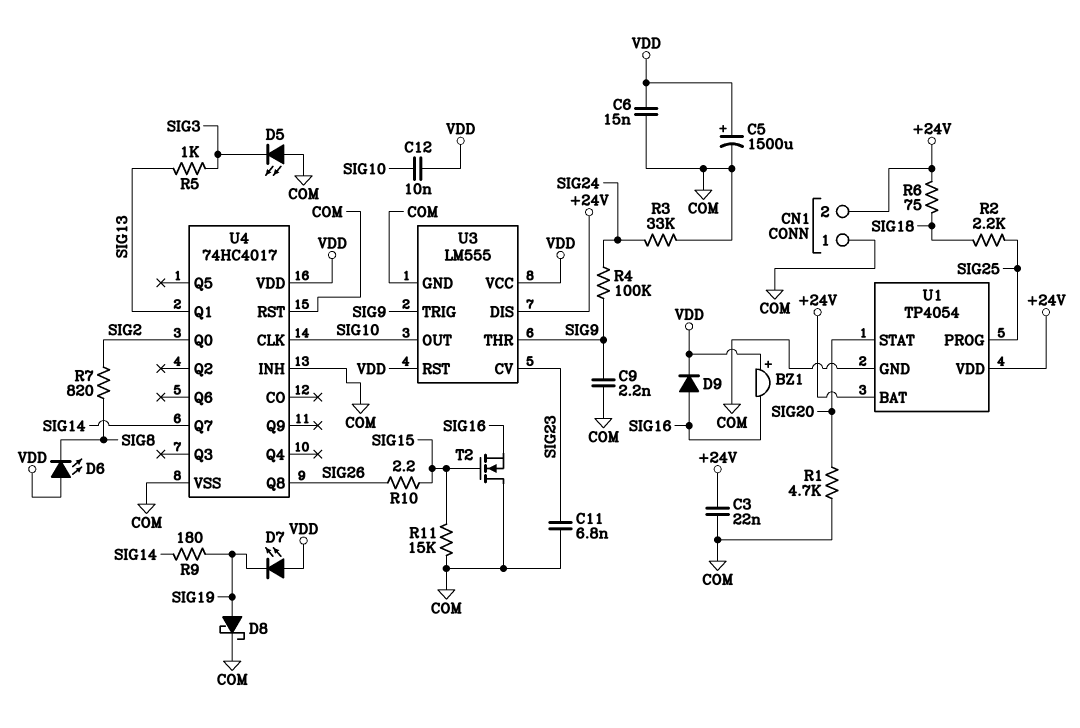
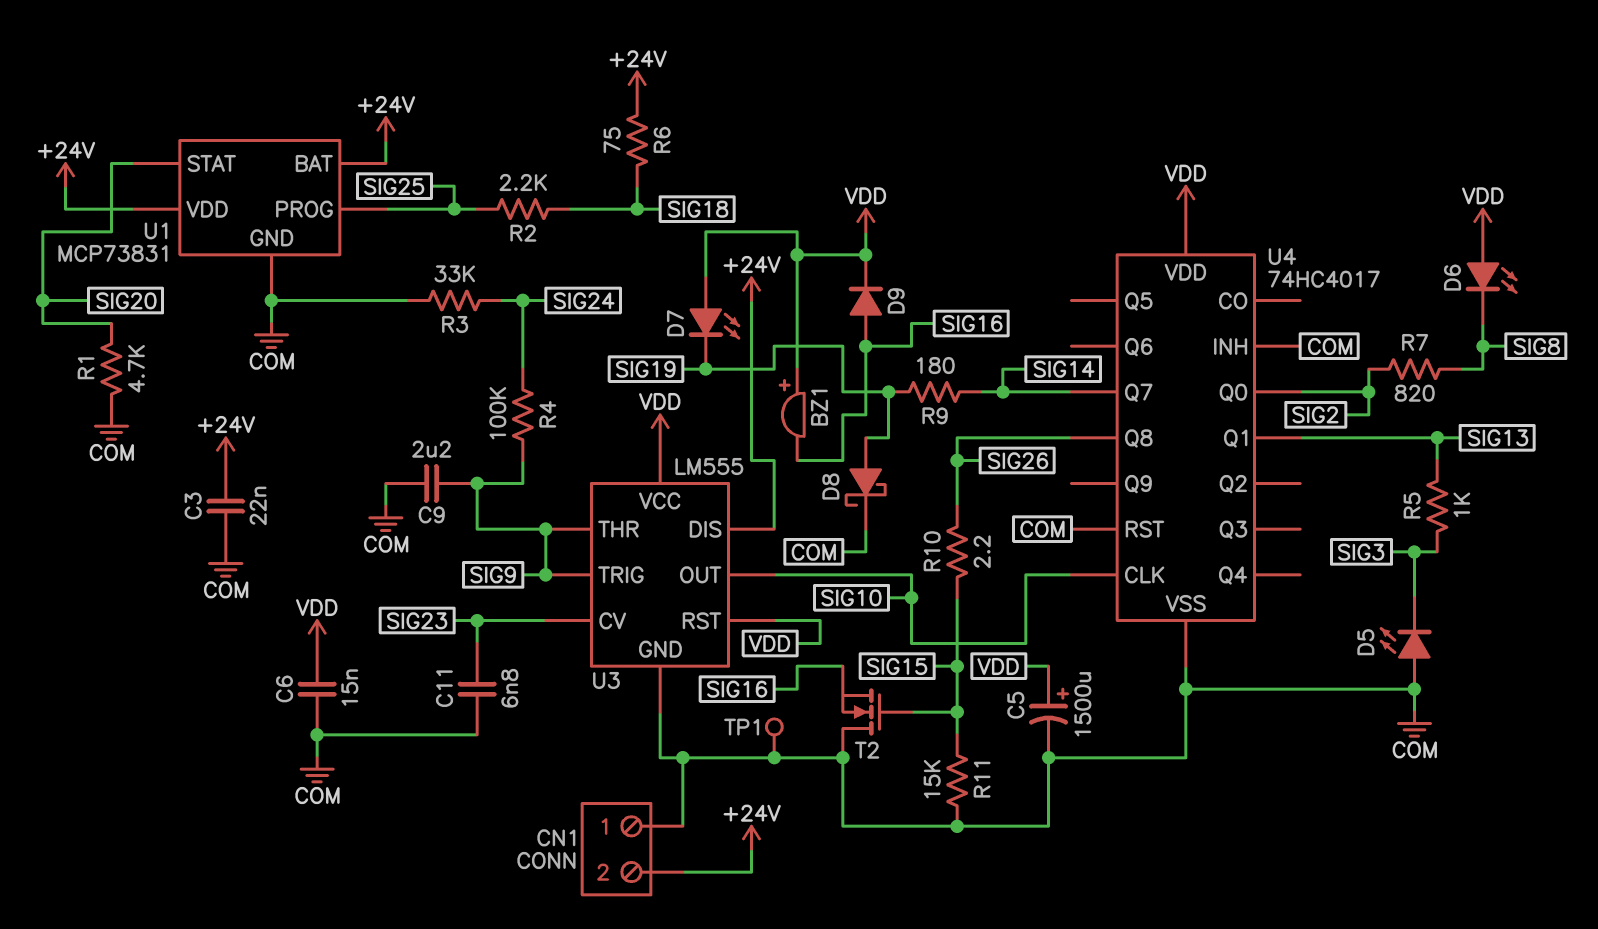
C9: 2.2nF (COM, SIG9) -> 2.2uF (COM, SIG9)
C12: 10nF (SIG10, VDD) -> none
TP1: none -> test point (COM)
U1: TP4054 -> MCP73831

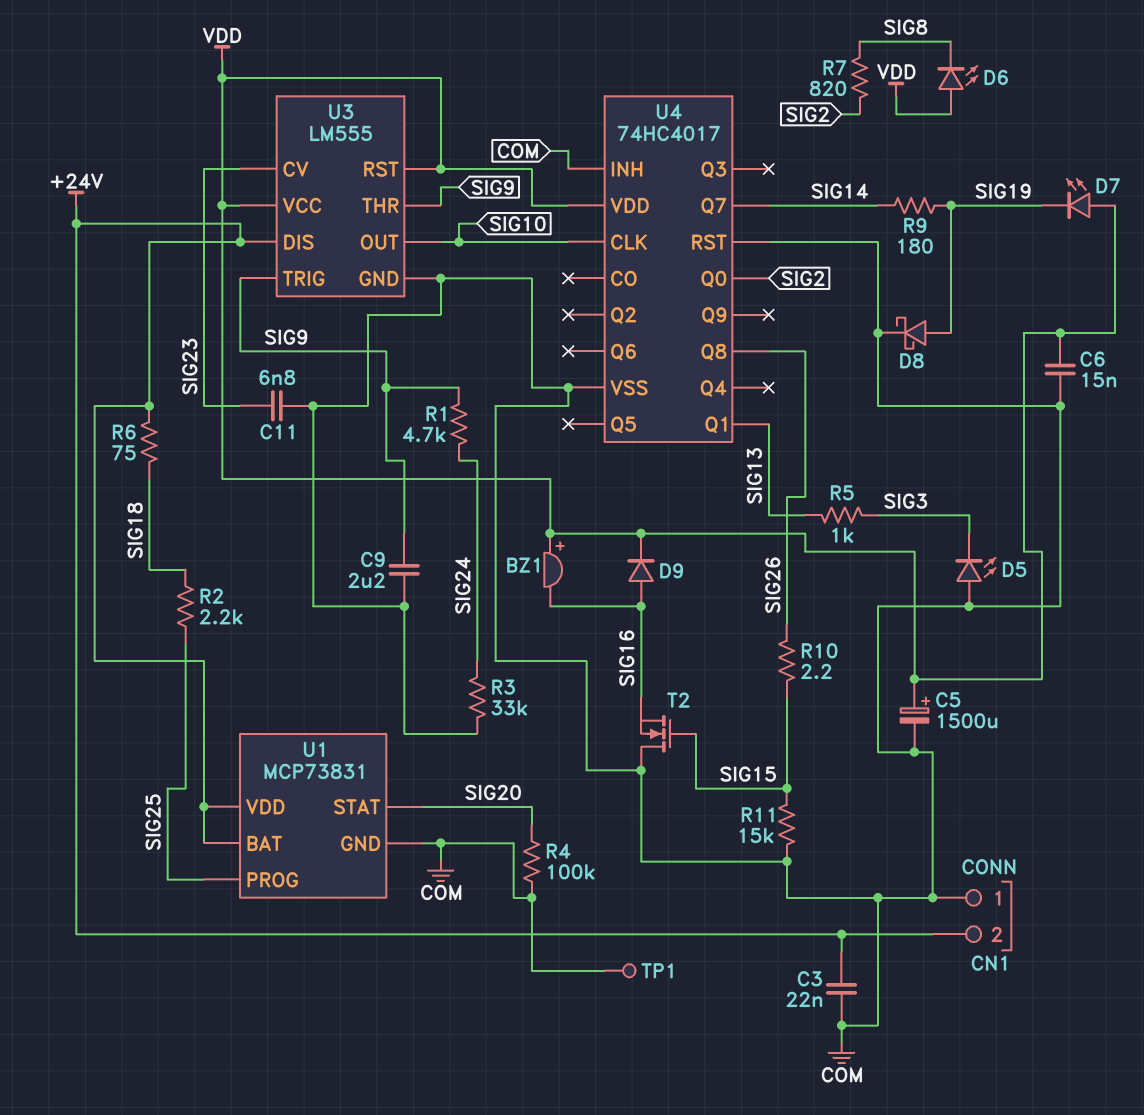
R1: 4.7k (COM, SIG20) -> 4.7k (SIG9, SIG24)
R4: 100k (SIG9, SIG24) -> 100k (COM, SIG20)

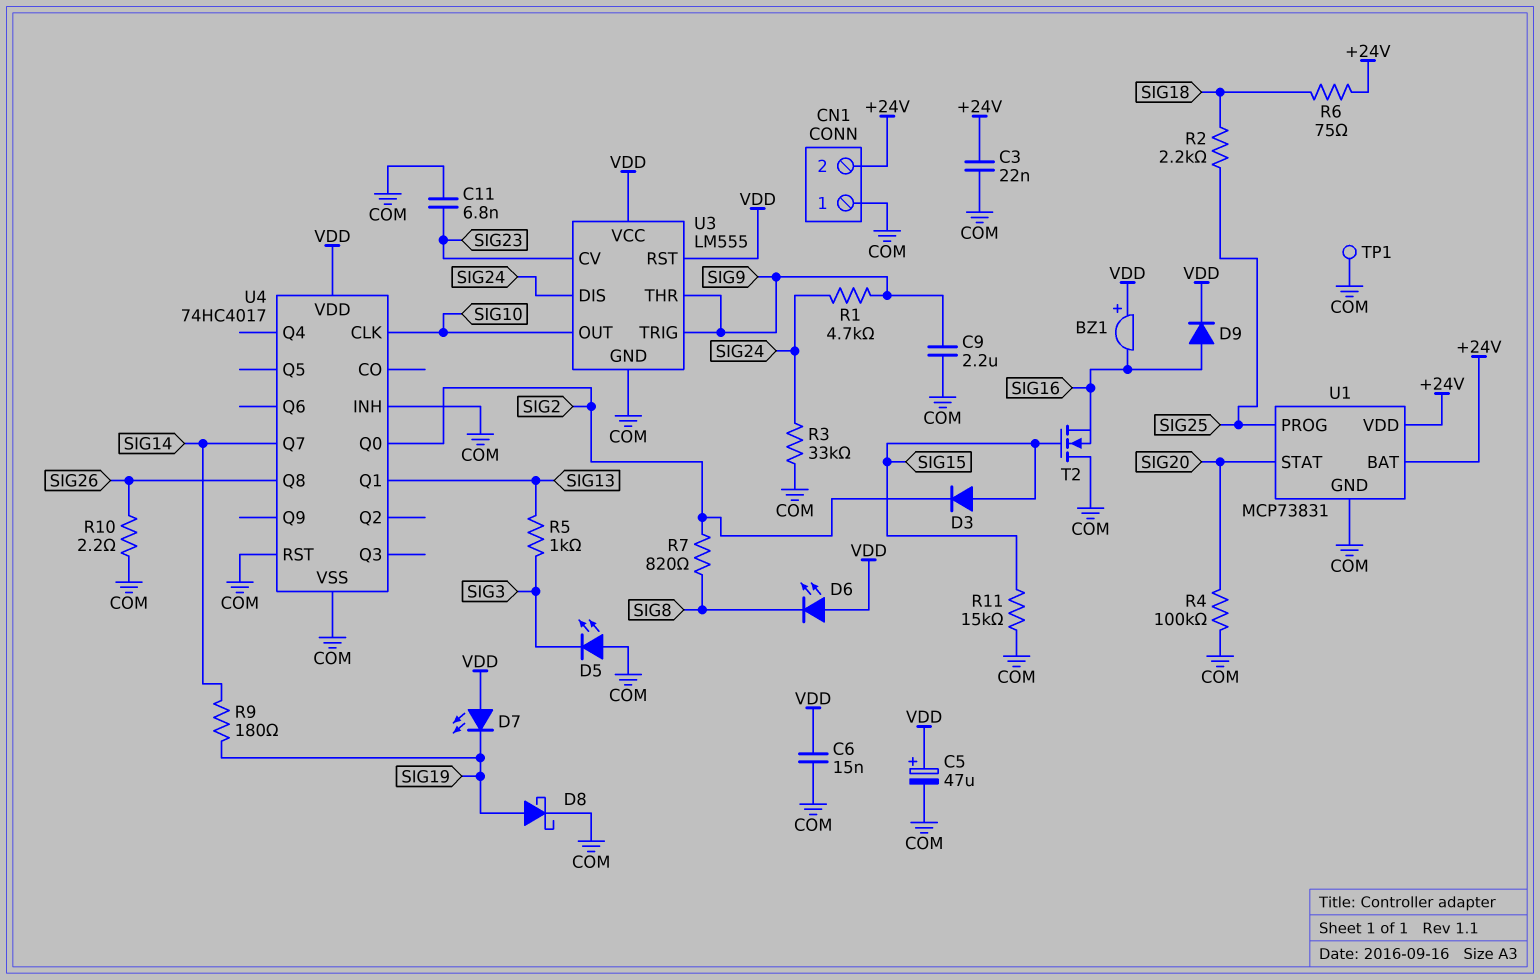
C5: 1500uF (plus VDD, minus COM) -> 47uF (plus VDD, minus COM)
D3: none -> diode (A SIG15, K SIG2)
R10: 2.2 (SIG15, SIG26) -> 2.2 (COM, SIG26)
U3 pin DIS: +24V -> SIG24

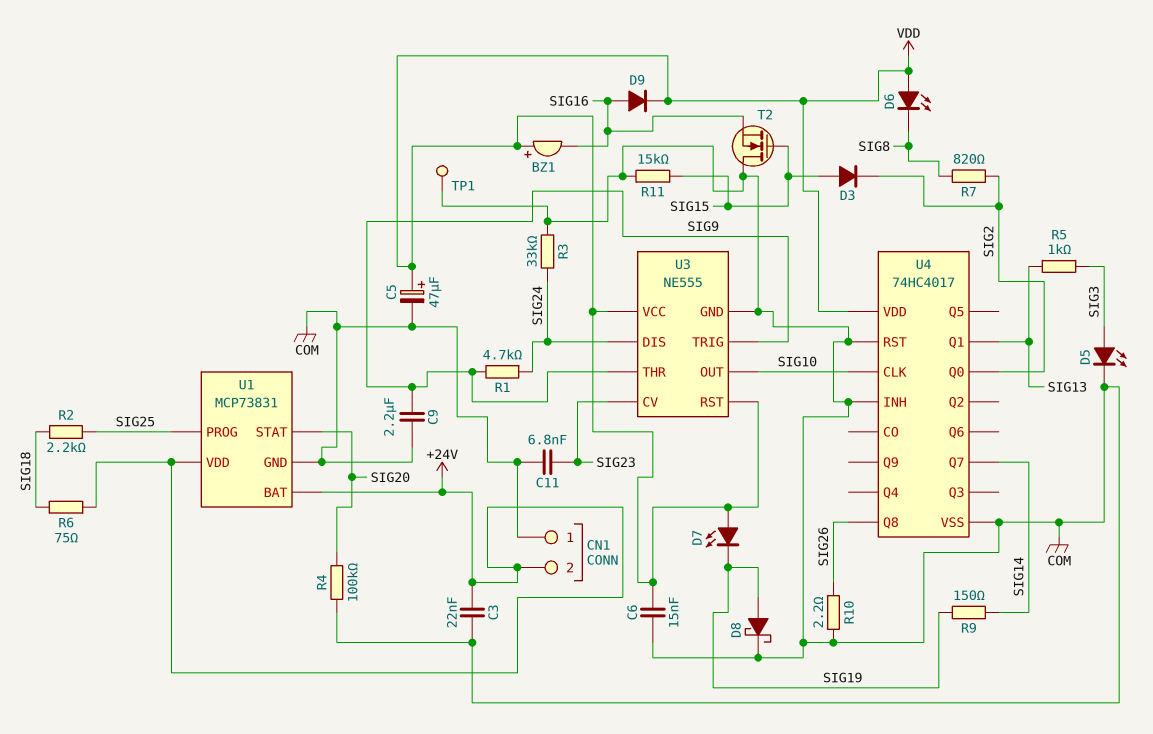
D5: LED (A COM, K SIG3) -> LED (A SIG3, K COM)
R9: 180 (SIG14, SIG19) -> 150 (SIG14, SIG19)
U3: LM555 -> NE555

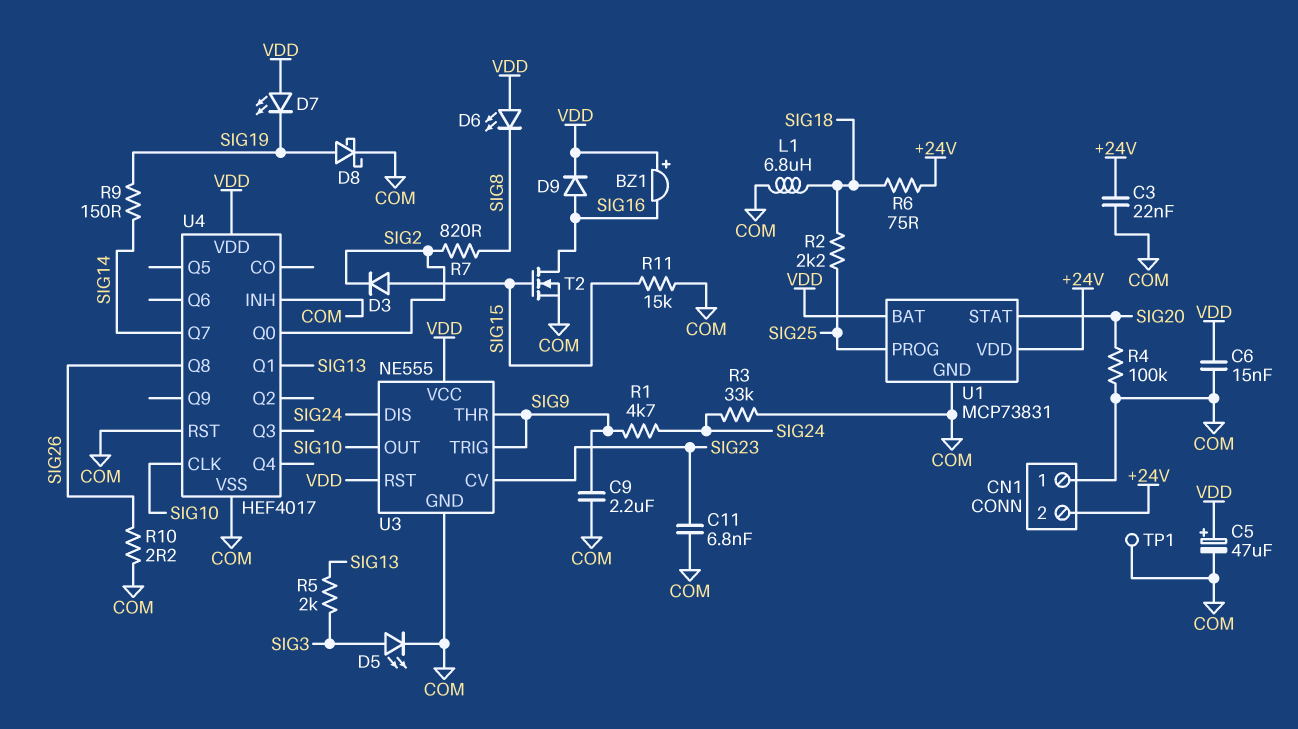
L1: none -> 6.8uH (COM, SIG18)
R5: 1k (SIG3, SIG13) -> 2k (SIG3, SIG13)
T2: NMOS (G SIG15, D COM, S SIG16) -> NMOS (G SIG15, D SIG16, S COM)
U1 pin BAT: +24V -> VDD
U4: 74HC4017 -> HEF4017

